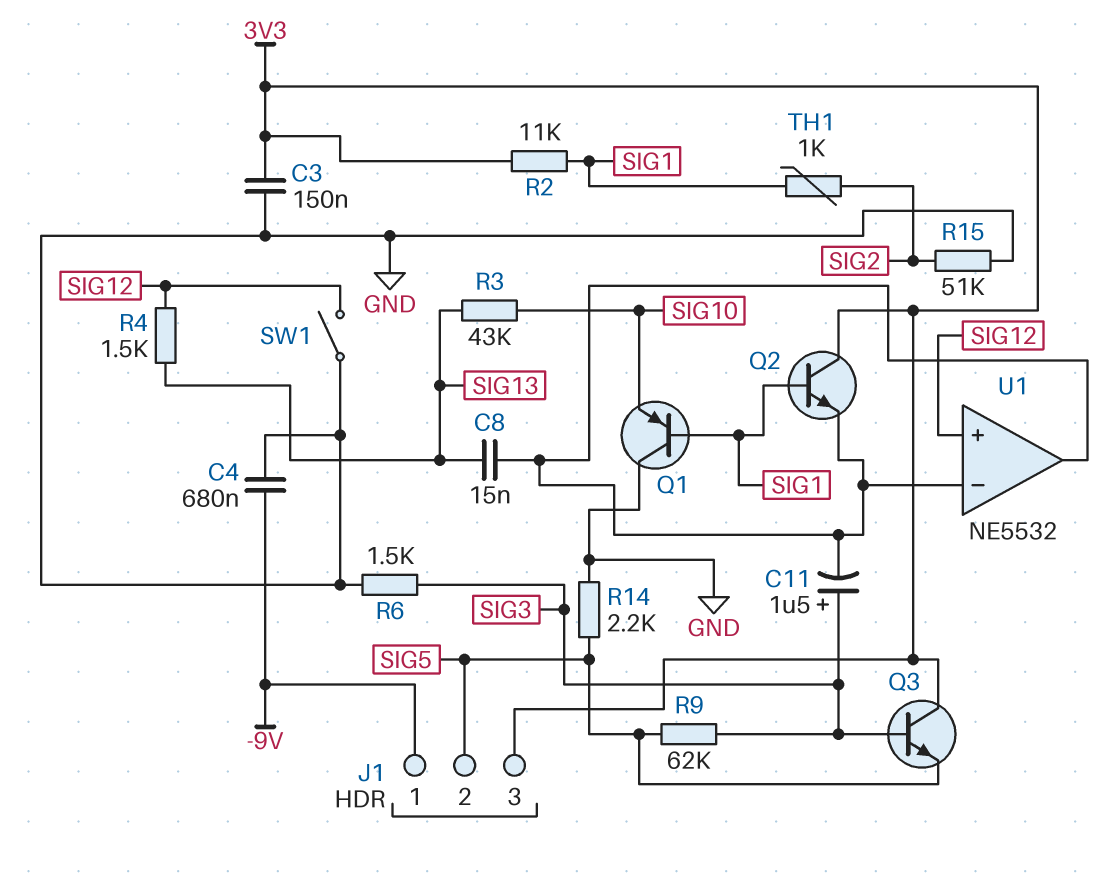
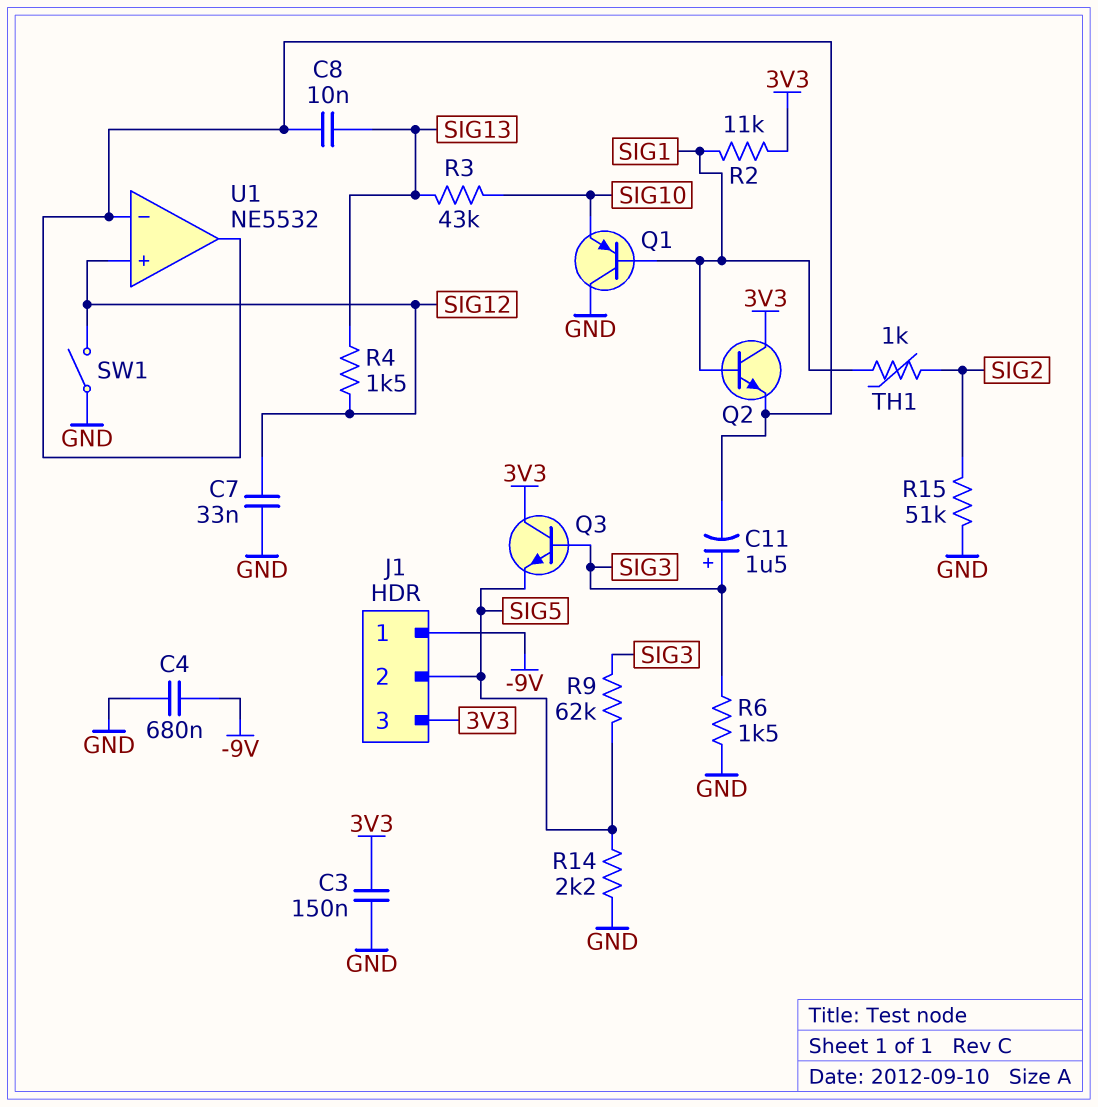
C7: none -> 33nF (GND, SIG12)
C8: 15nF (SIG13, U1/in-) -> 10nF (SIG13, U1/in-)

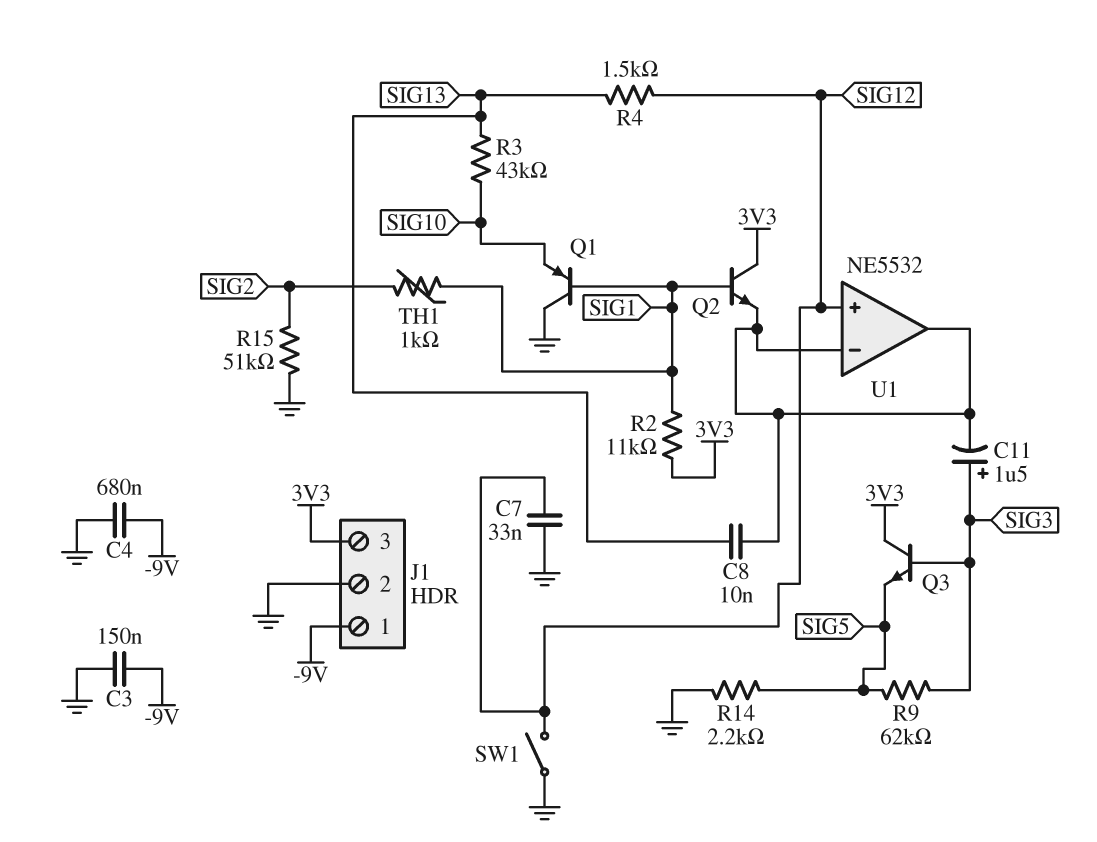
C3: 150nF (3V3, GND) -> 150nF (-9V, GND)
J1 pin 2: SIG5 -> GND
R6: 1.5k (GND, SIG3) -> none

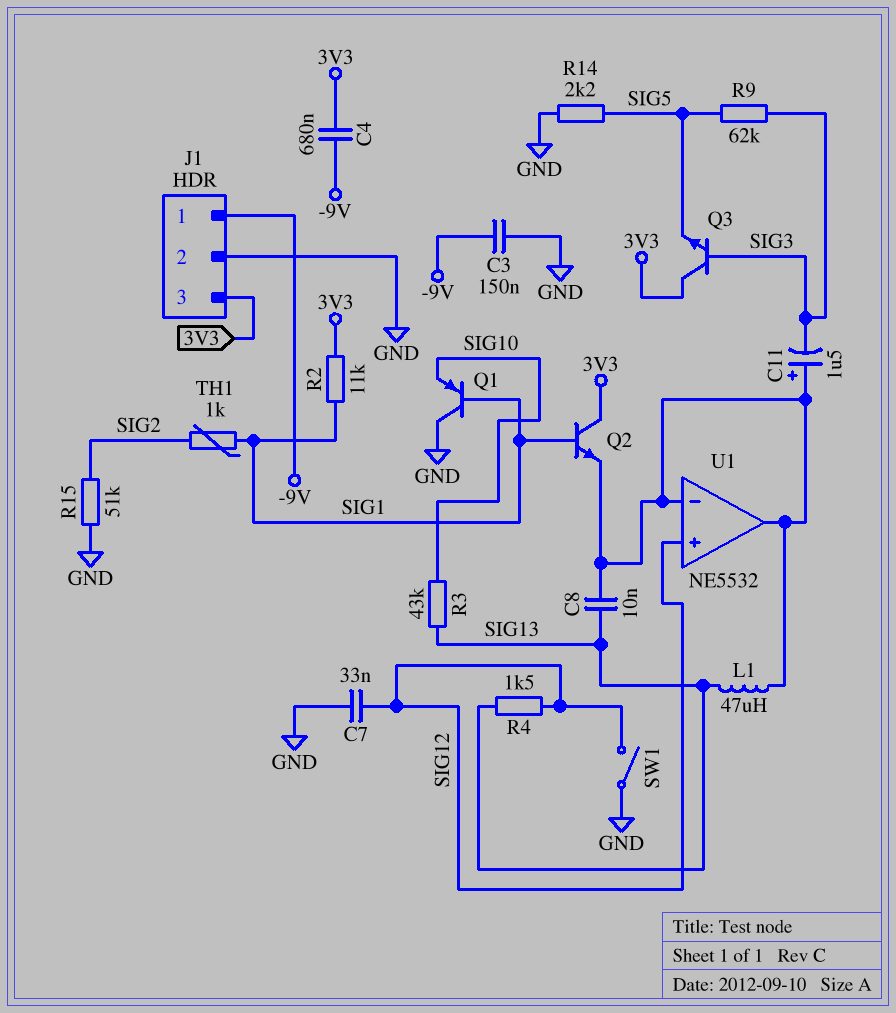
C4: 680nF (-9V, GND) -> 680nF (-9V, 3V3)
C11: 1.5uF (plus SIG3, minus U1/in-) -> 1.5uF (plus U1/in-, minus SIG3)
L1: none -> 47uH (SIG13, U1/in-)

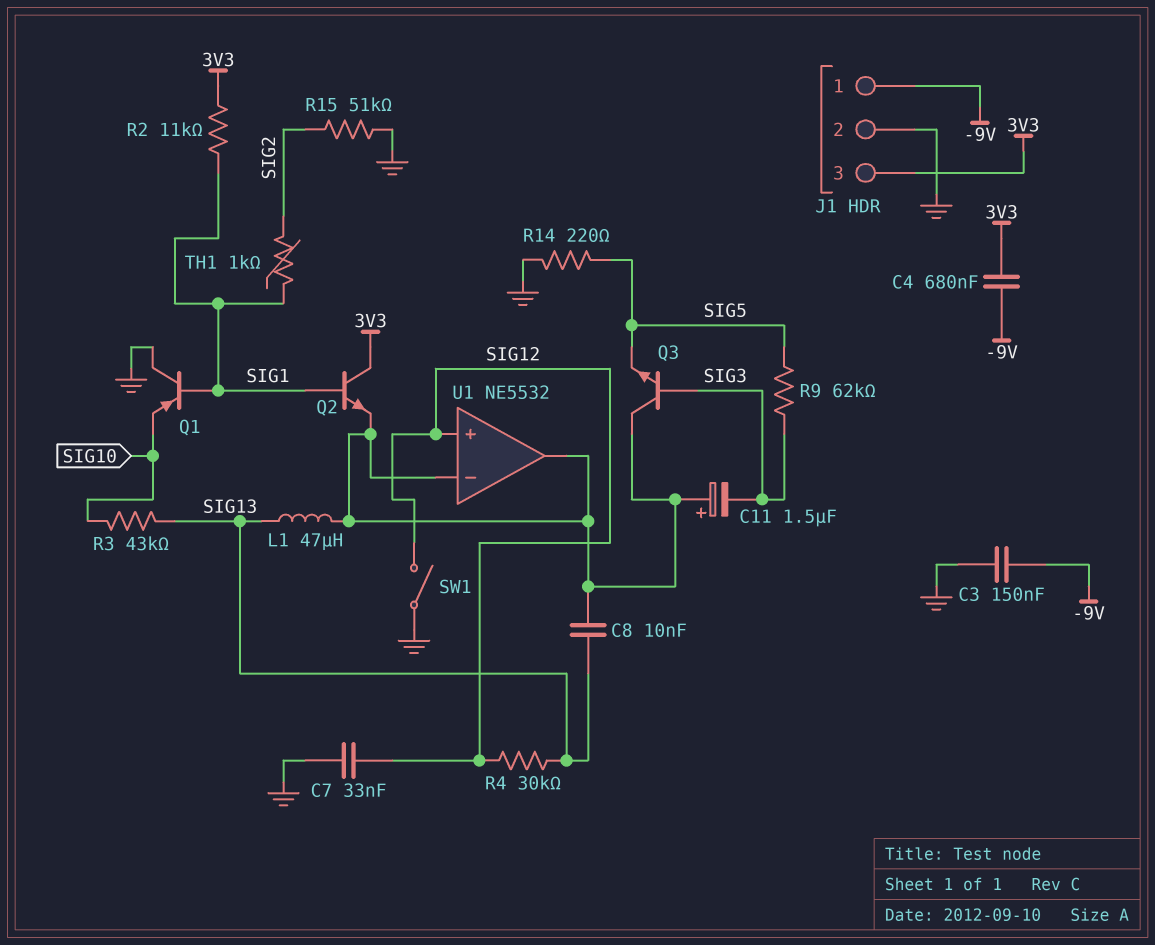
Q3: NPN (B SIG3, C 3V3, E SIG5) -> NPN (B SIG3, C U1/in-, E SIG5)
R4: 1.5k (SIG12, SIG13) -> 30k (SIG12, SIG13)
R14: 2.2k (GND, SIG5) -> 220 (GND, SIG5)

